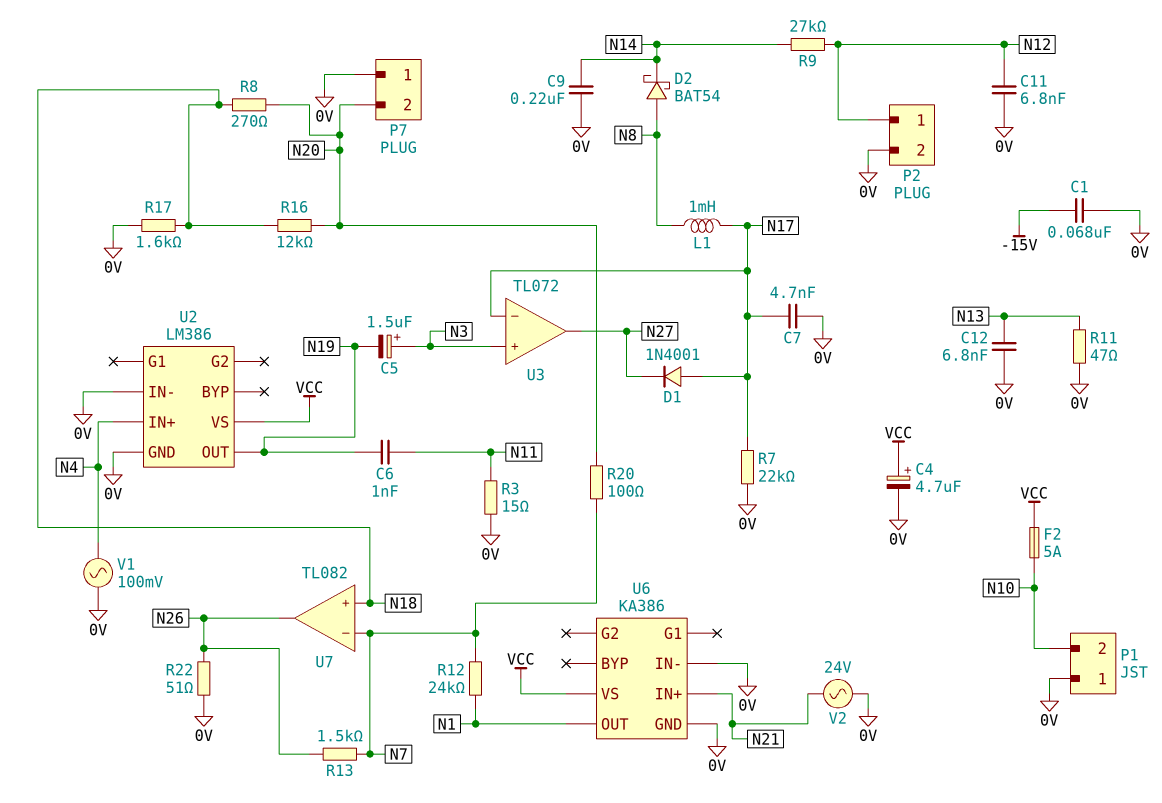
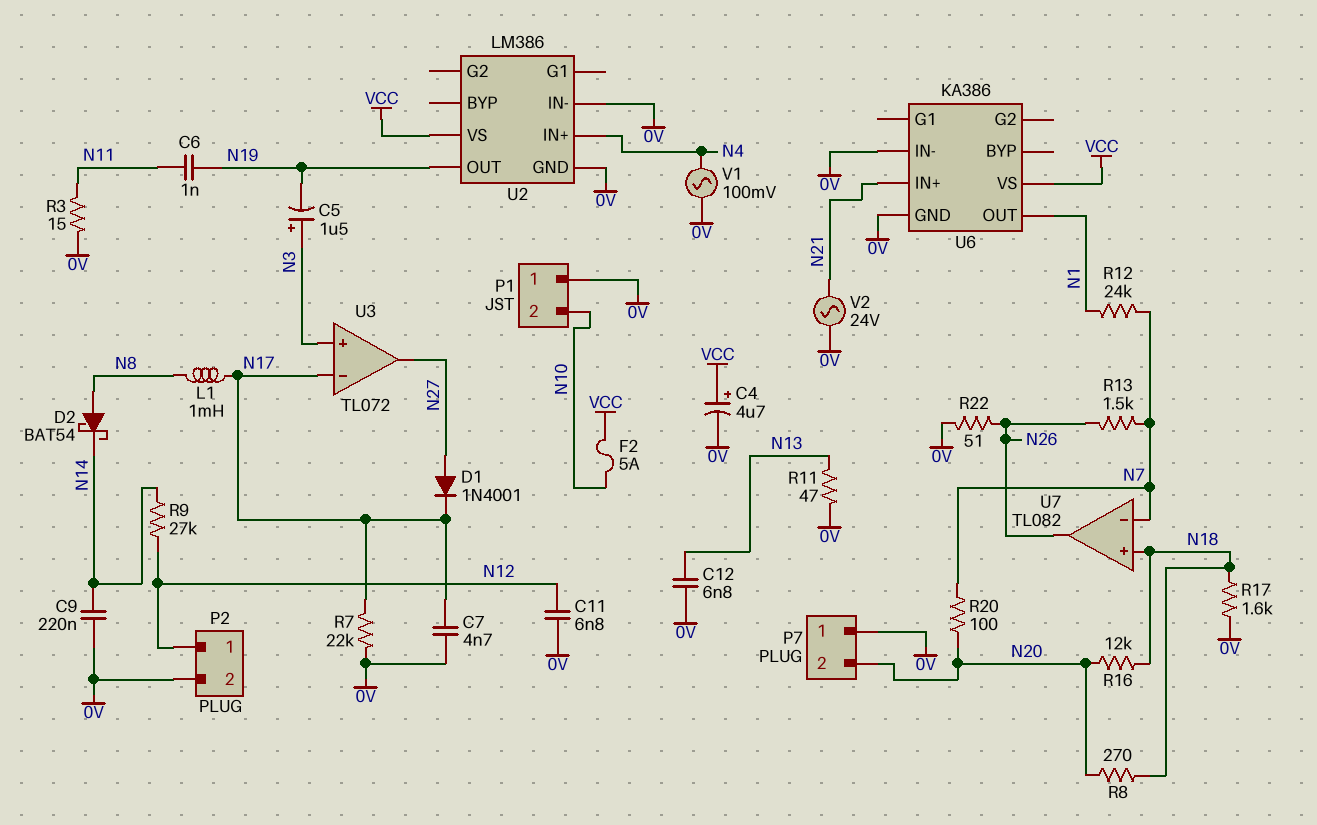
C1: 68nF (-15V, 0V) -> none
D1: diode 1N4001 (A N17, K N27) -> diode 1N4001 (A N27, K N17)

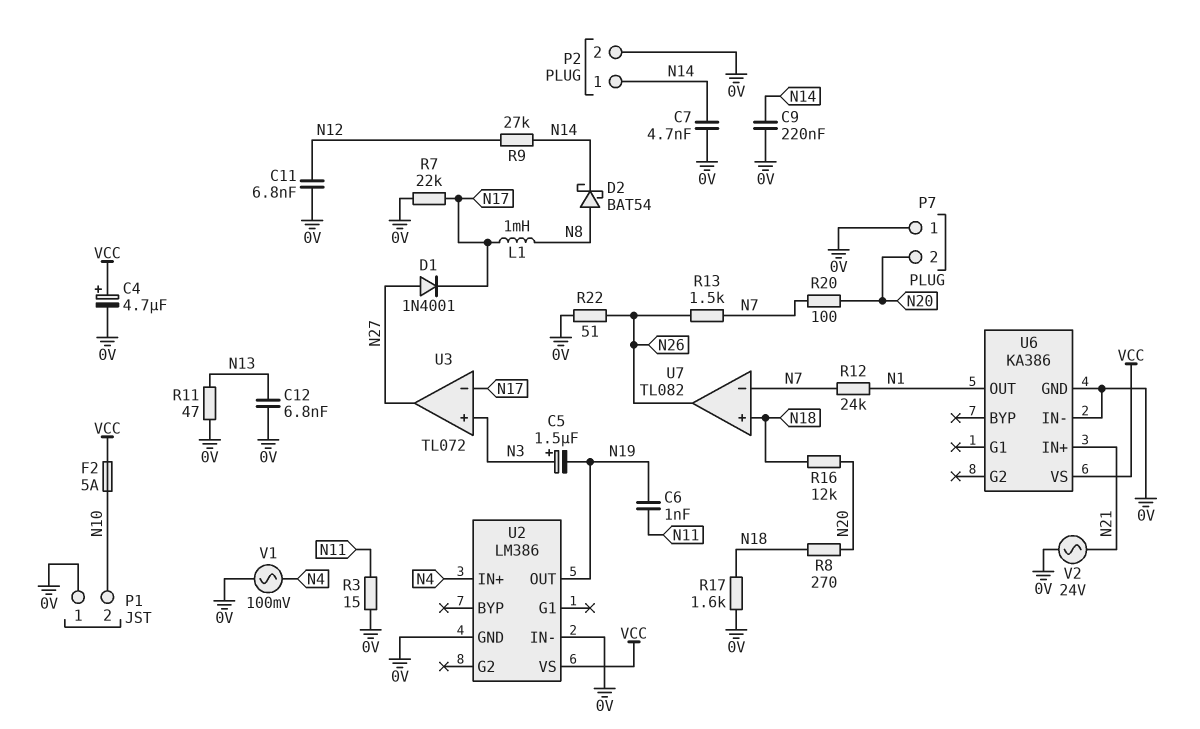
C7: 4.7nF (0V, N17) -> 4.7nF (0V, N14)
P2 pin 1: N12 -> N14

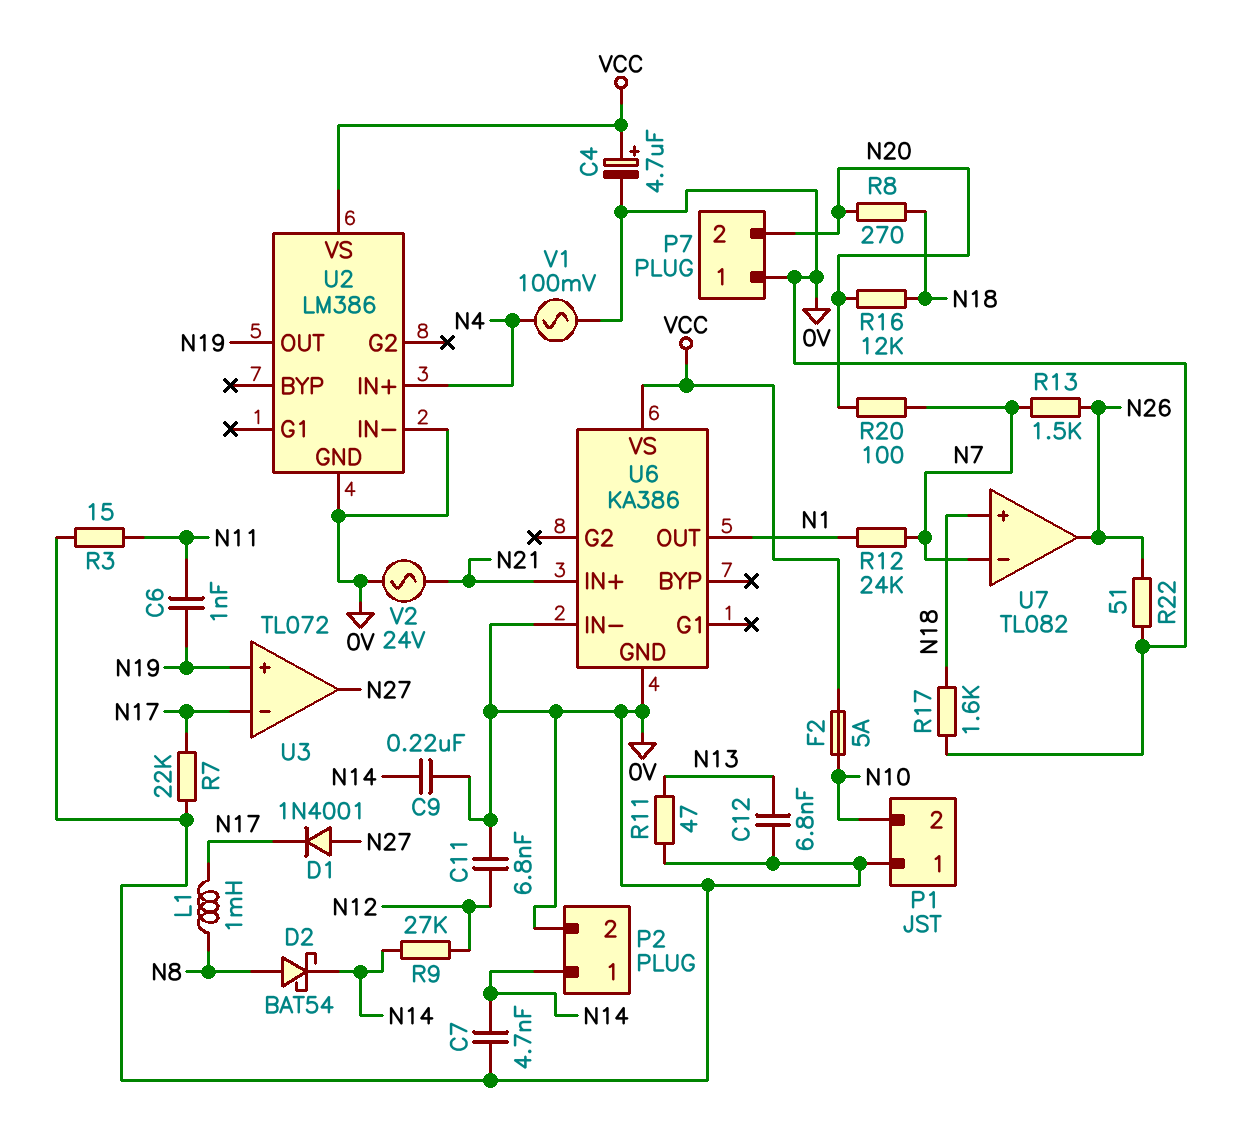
C5: 1.5uF (plus N3, minus N19) -> none
U3 pin in+: N3 -> N19

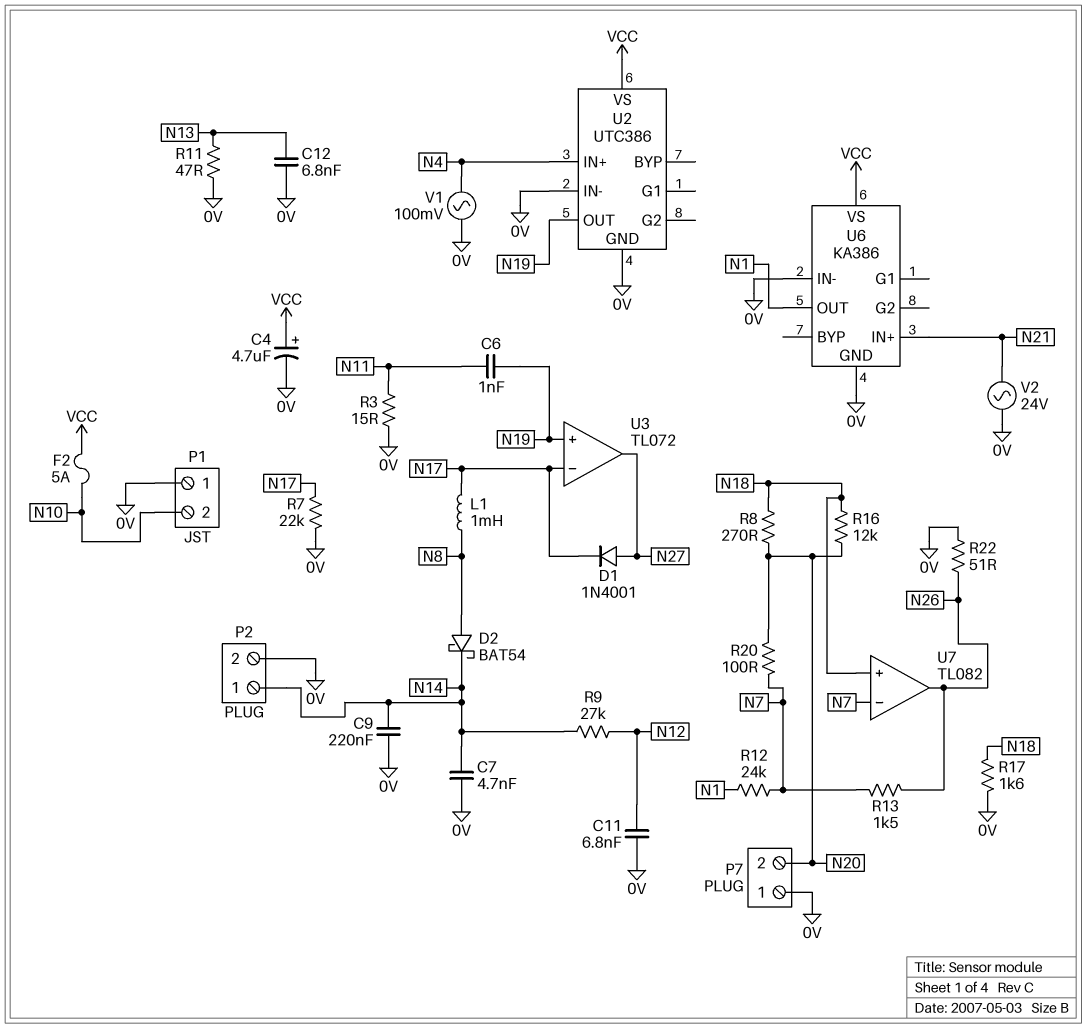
U2: LM386 -> UTC386

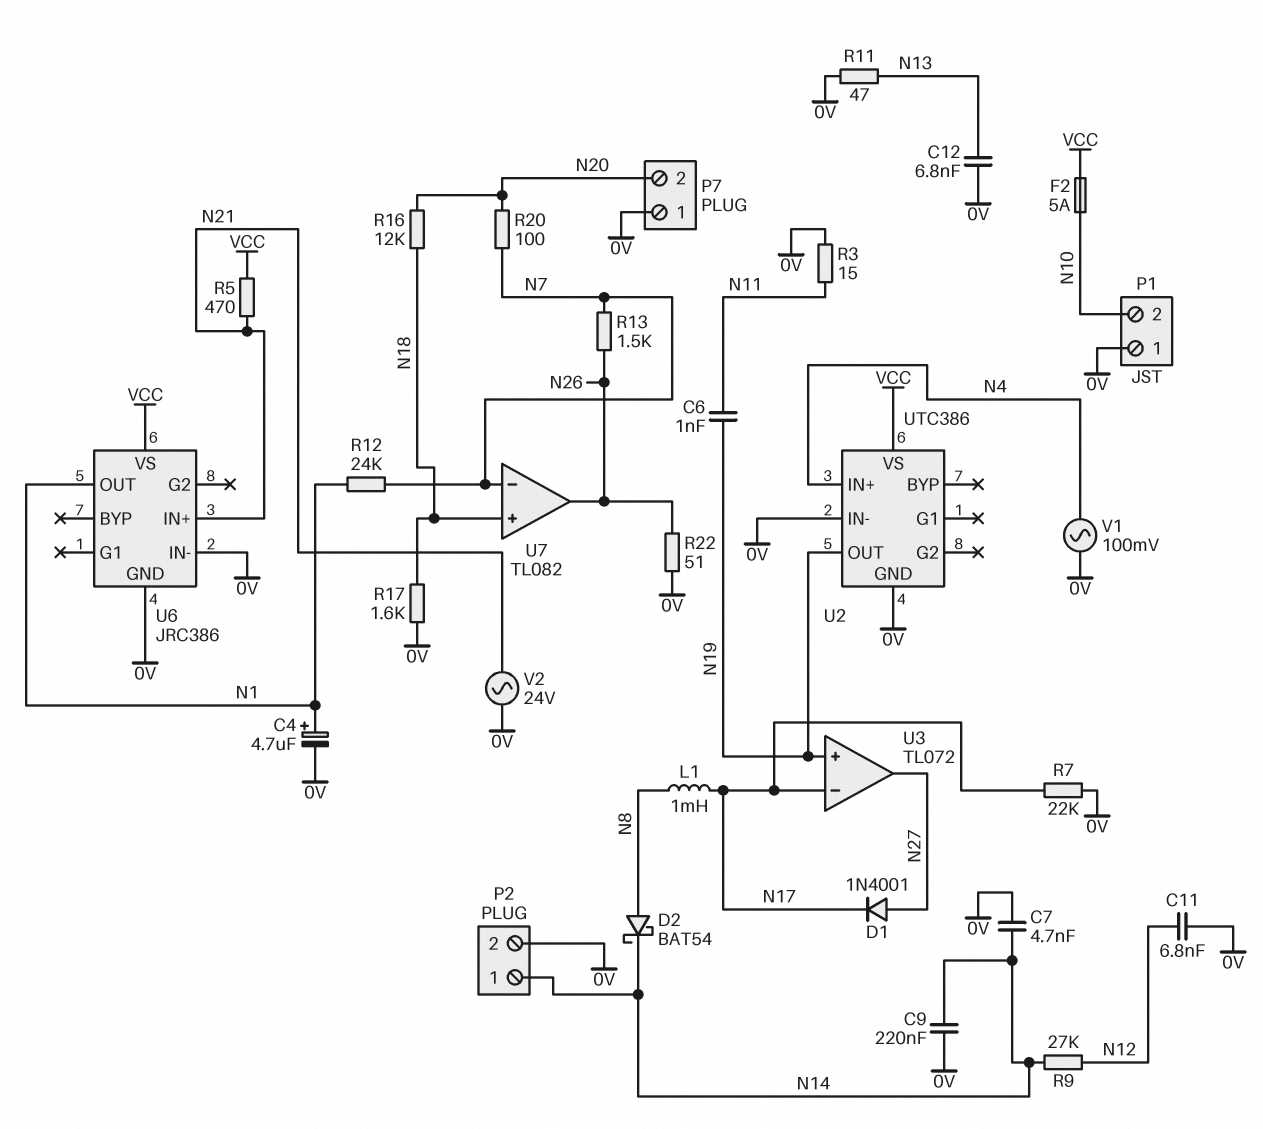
C4: 4.7uF (plus VCC, minus 0V) -> 4.7uF (plus N1, minus 0V)
R5: none -> 470 (N21, VCC)
R8: 270 (N18, N20) -> none
U6: KA386 -> JRC386

